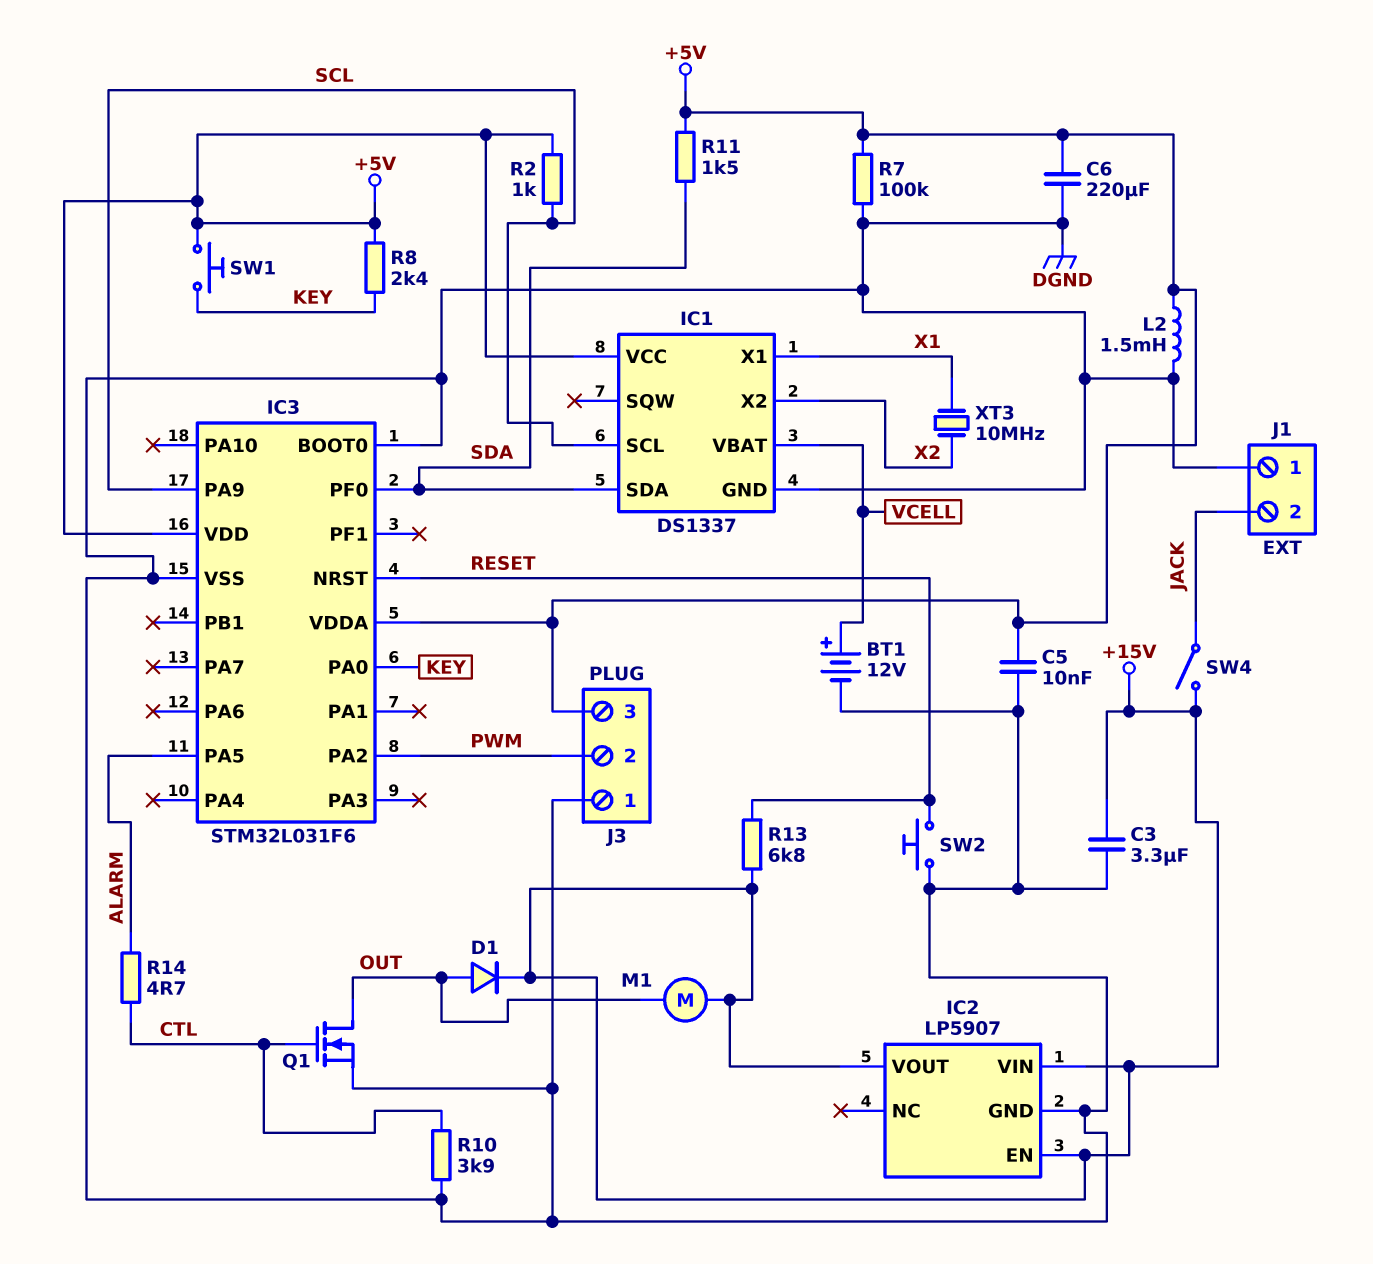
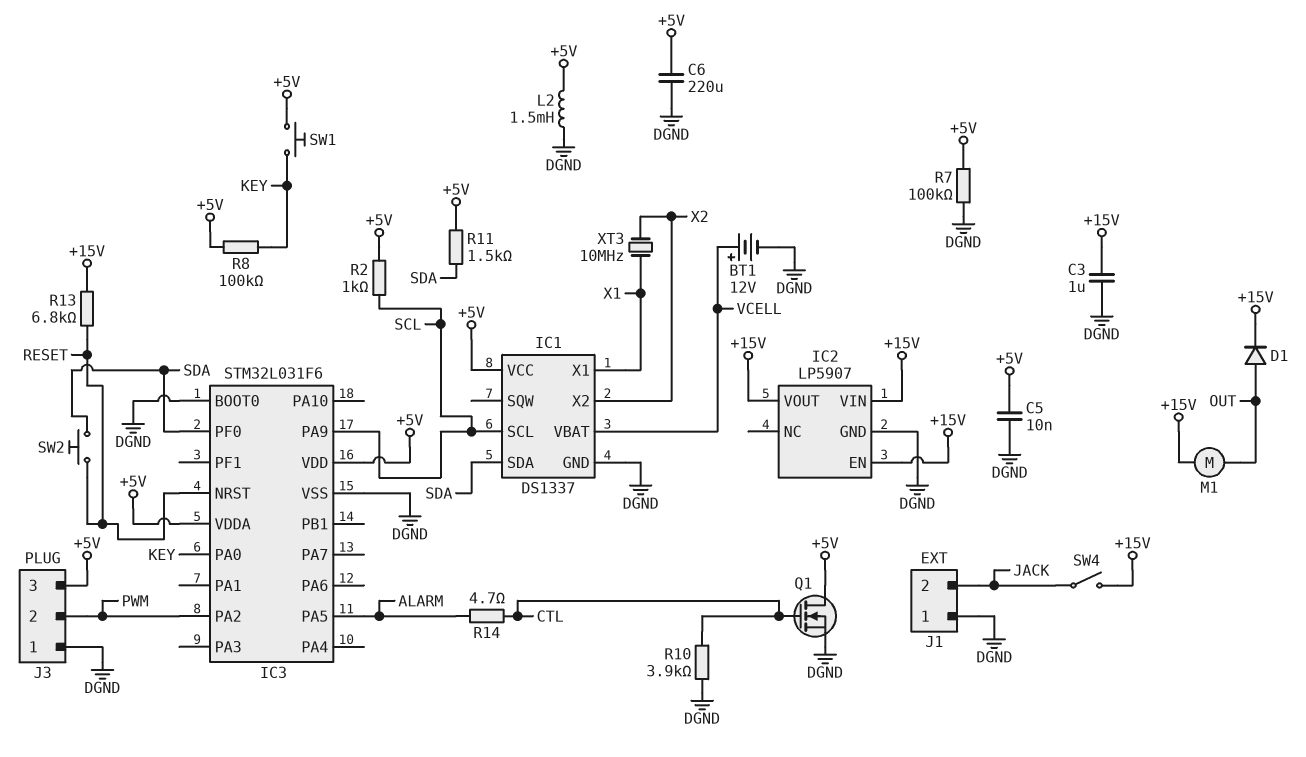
C3: 3.3uF (+15V, DGND) -> 1uF (+15V, DGND)
Q1: NMOS (G CTL, D OUT, S DGND) -> NMOS (G CTL, D +5V, S DGND)
R8: 2.4k (+5V, KEY) -> 100k (+5V, KEY)
SW2: button (DGND, RESET) -> button (RESET, SDA)

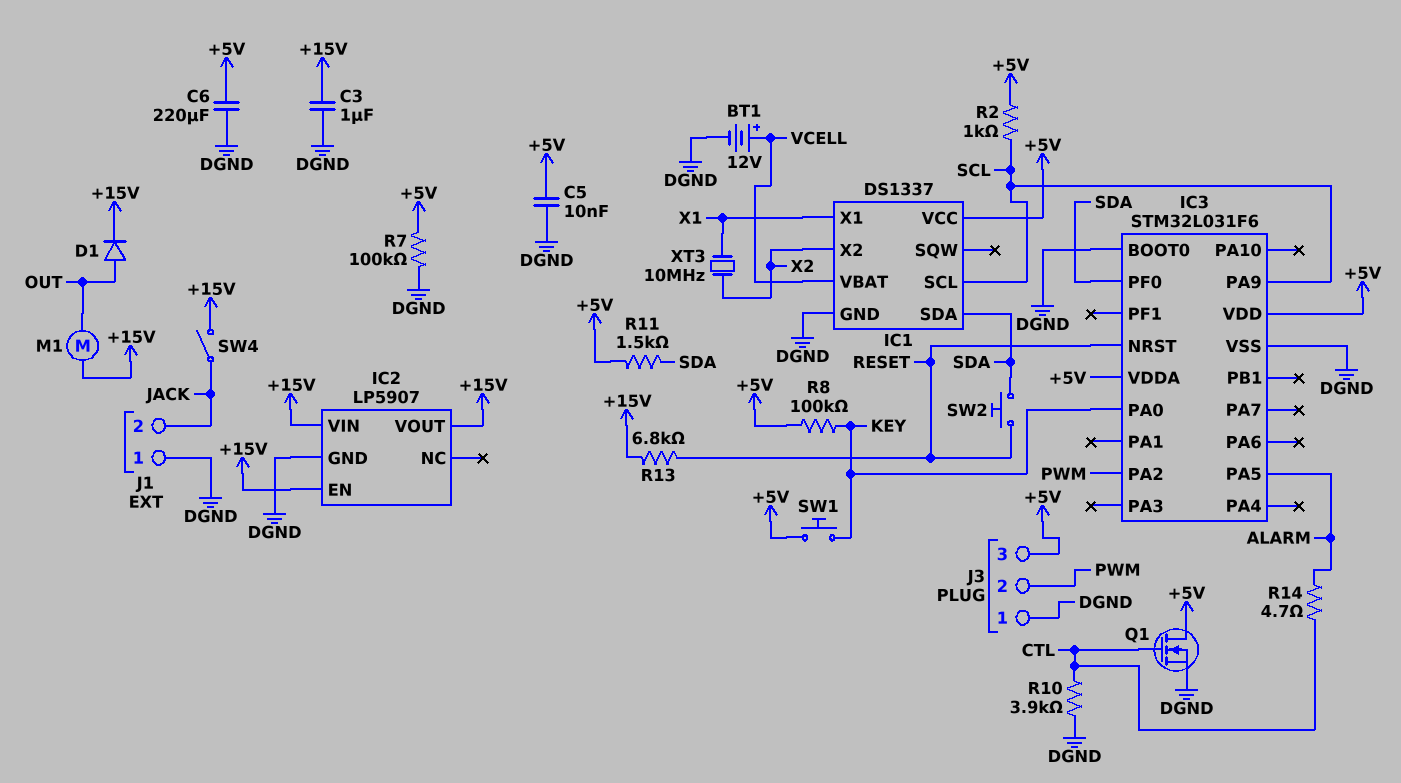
L2: 1.5mH (+5V, DGND) -> none

